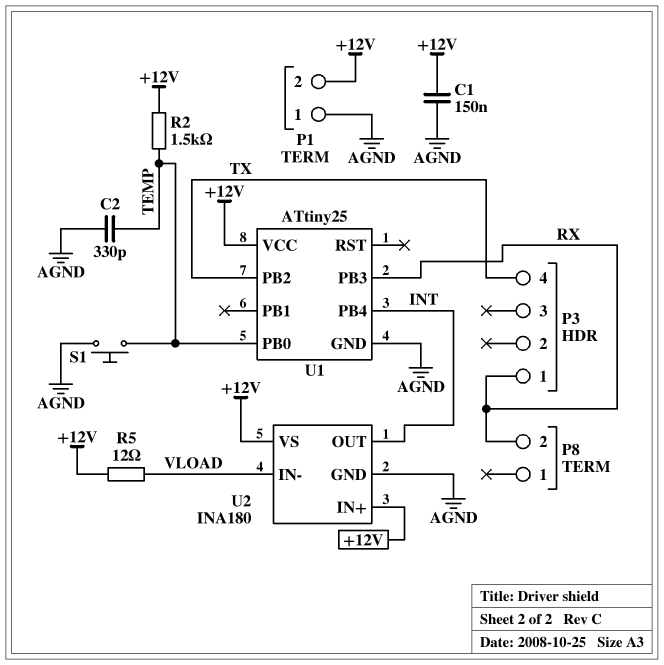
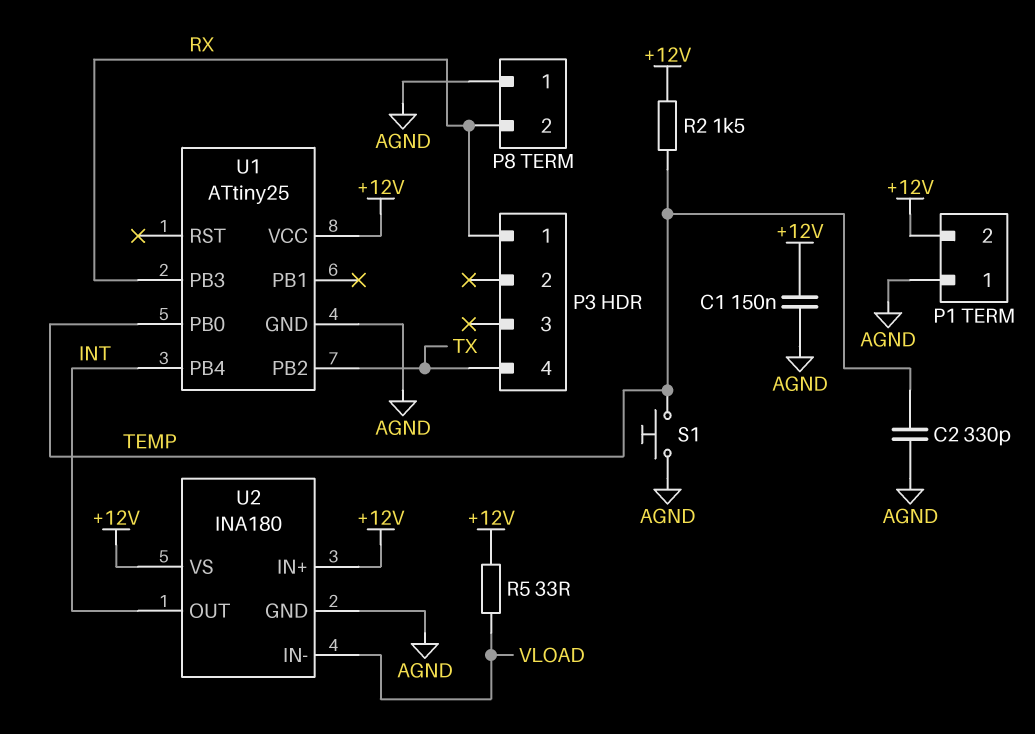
P8 pin 1: none -> AGND
R5: 12 (+12V, VLOAD) -> 33 (+12V, VLOAD)

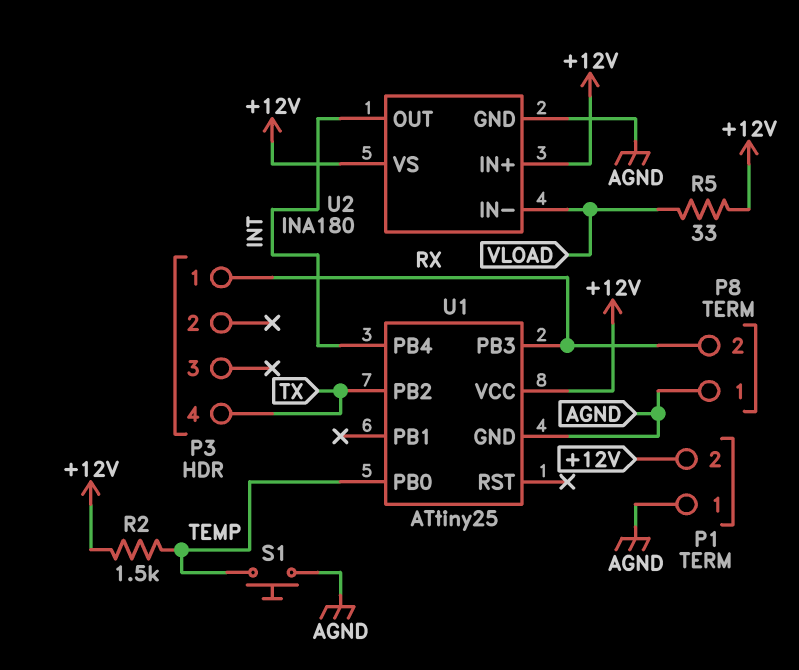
C1: 150nF (+12V, AGND) -> none
C2: 330pF (AGND, TEMP) -> none

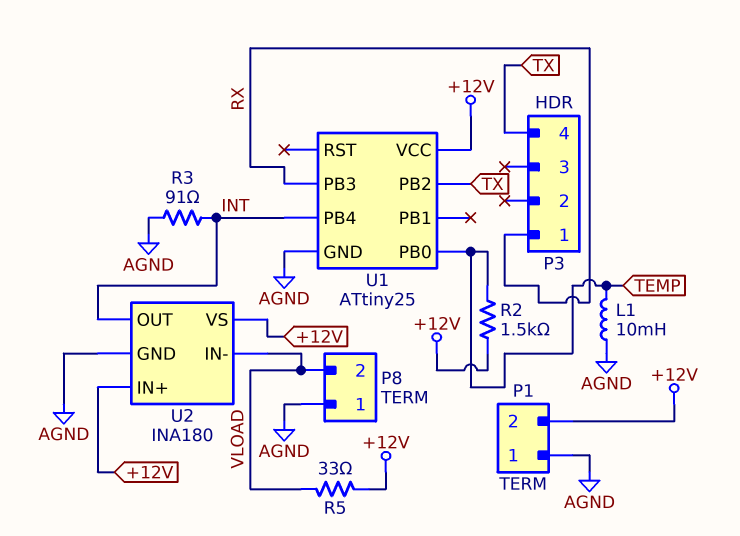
L1: none -> 10mH (AGND, TEMP)
P8 pin 2: RX -> VLOAD
R3: none -> 91 (AGND, INT)
S1: button (AGND, TEMP) -> none

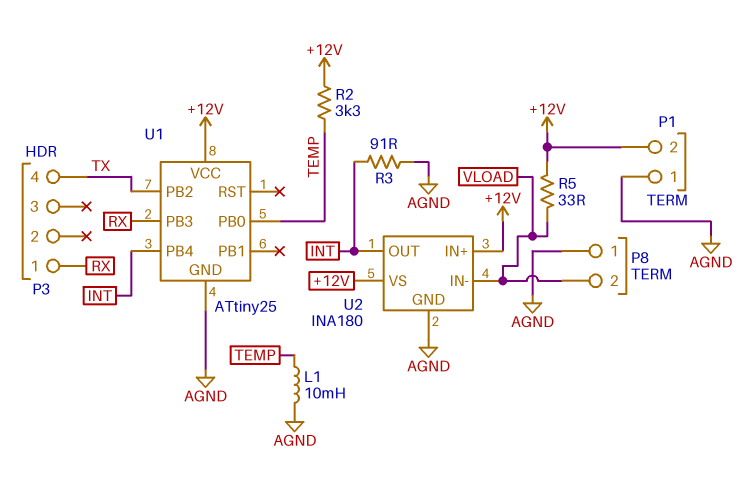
R2: 1.5k (+12V, TEMP) -> 3.3k (+12V, TEMP)

